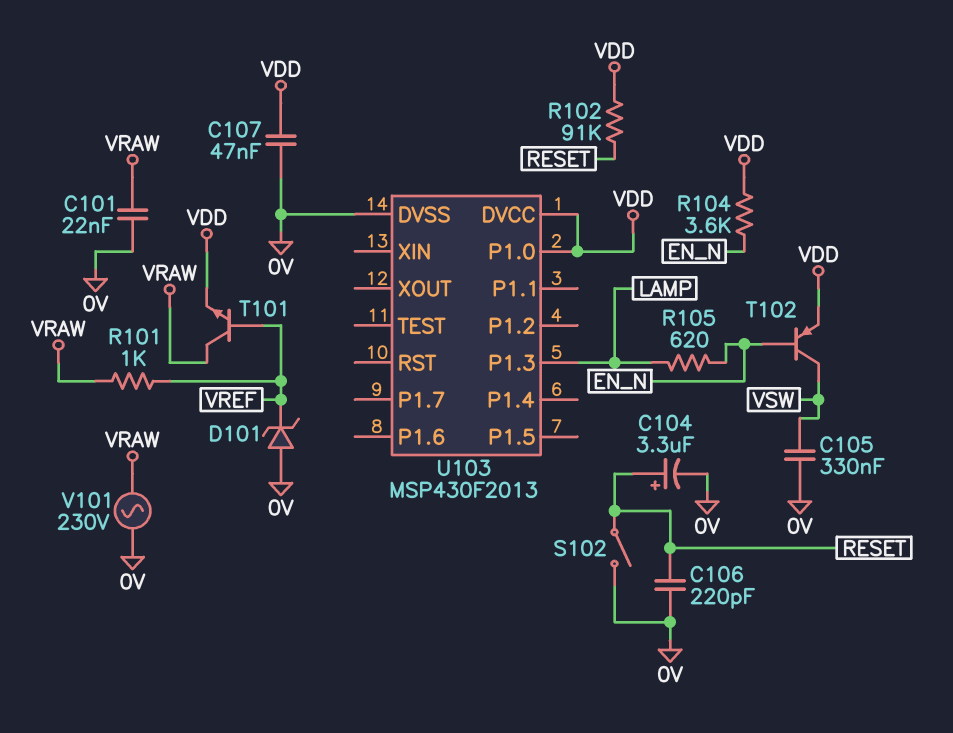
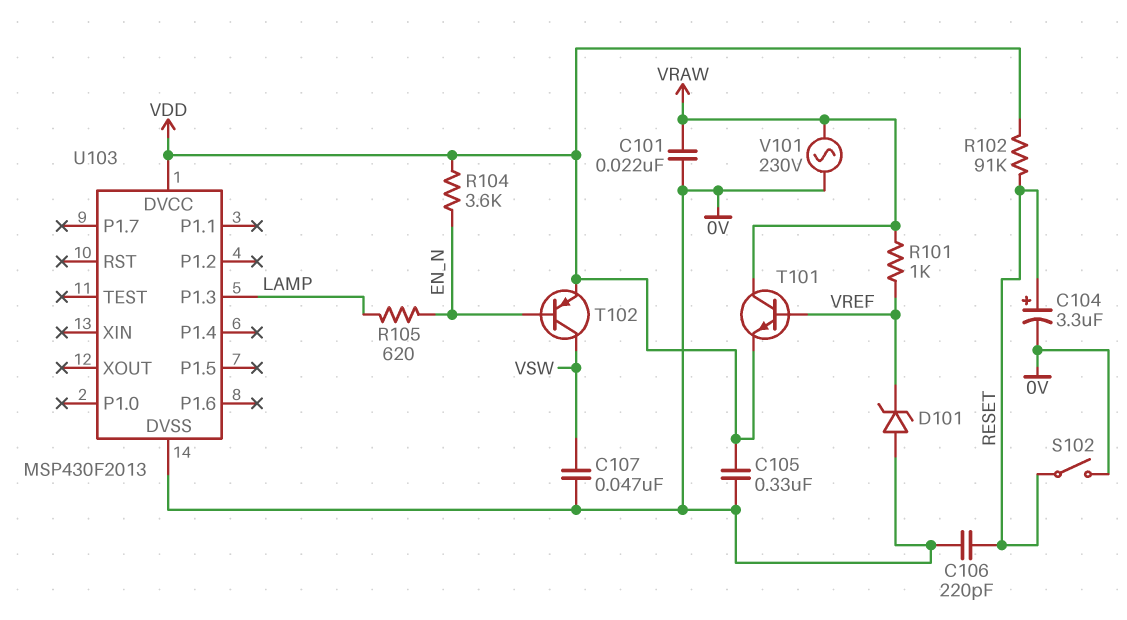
C105: 330nF (0V, VSW) -> 330nF (0V, VDD)
C107: 47nF (0V, VDD) -> 47nF (0V, VSW)
U103 pin P1.0: VDD -> none

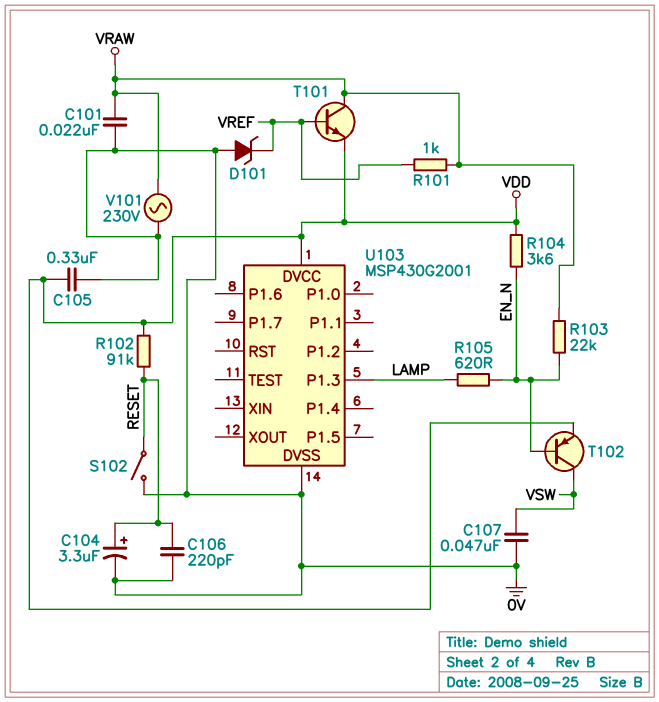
R103: none -> 22k (EN_N, VRAW)
U103: MSP430F2013 -> MSP430G2001

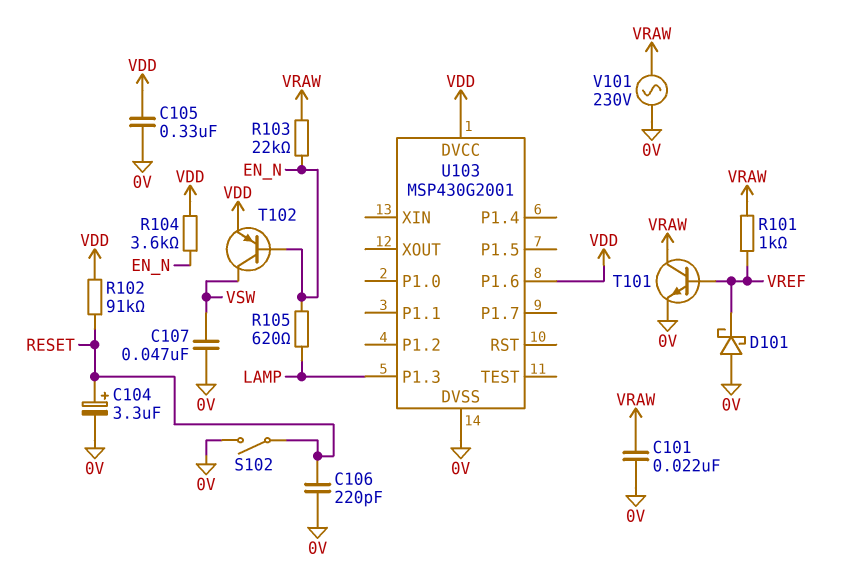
D101: zener (A 0V, K VREF) -> schottky (A 0V, K VREF)
T101: NPN (B VREF, C VRAW, E VDD) -> NPN (B VREF, C VRAW, E 0V)
U103 pin P1.6: none -> VDD

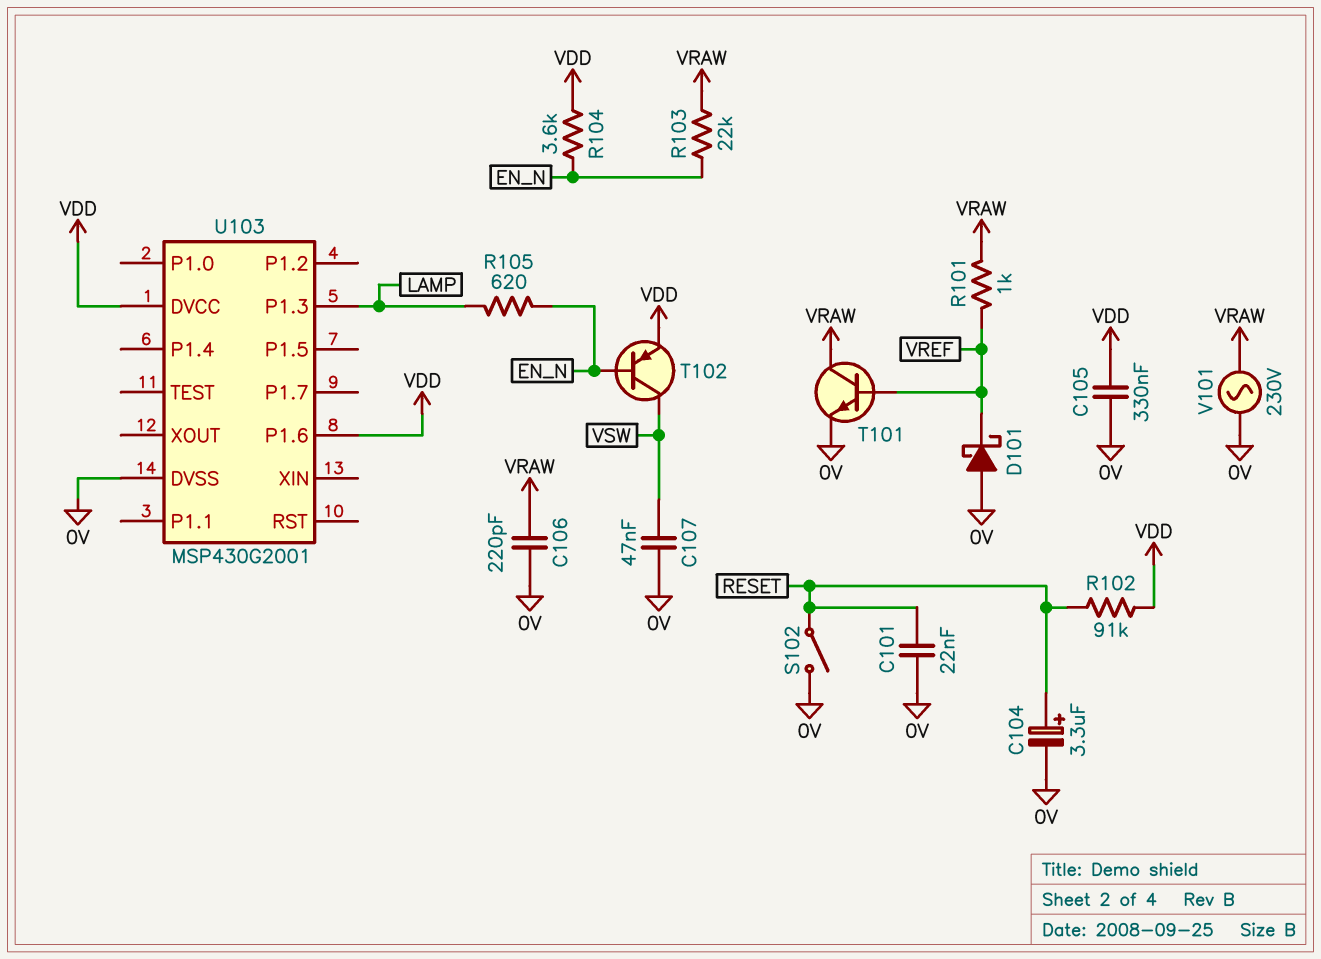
C101: 22nF (0V, VRAW) -> 22nF (0V, RESET)
C106: 220pF (0V, RESET) -> 220pF (0V, VRAW)

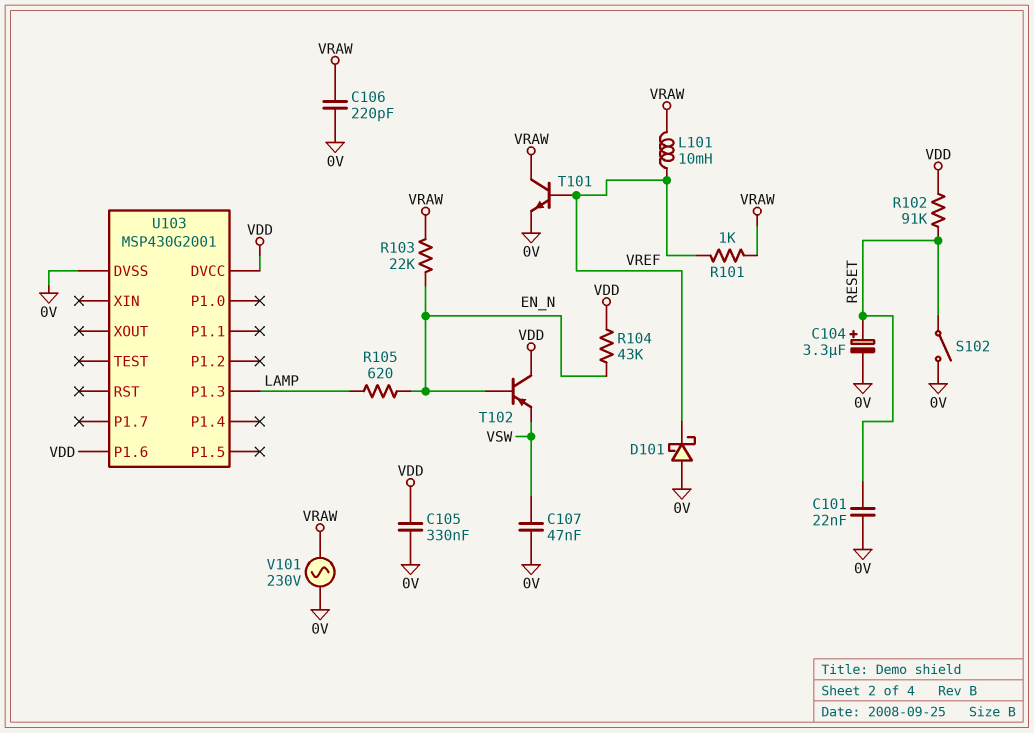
L101: none -> 10mH (VRAW, VREF)
R104: 3.6k (EN_N, VDD) -> 43k (EN_N, VDD)
T102: PNP (B EN_N, C VSW, E VDD) -> PNP (B EN_N, C VDD, E VSW)

